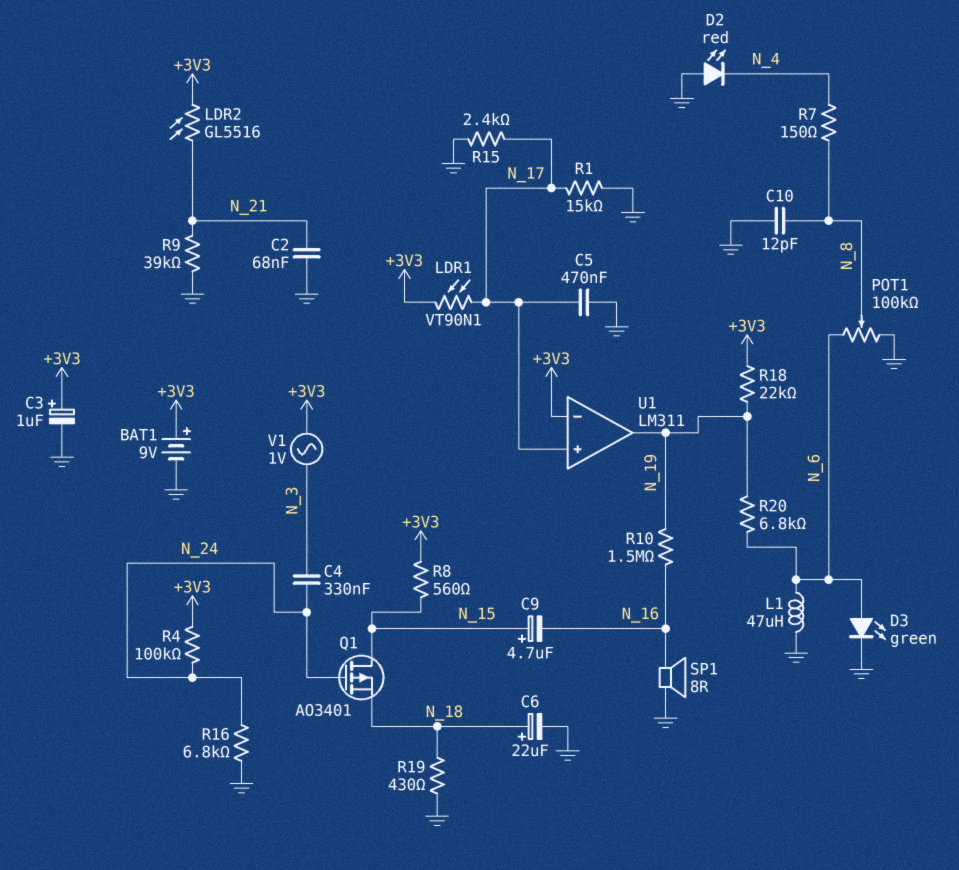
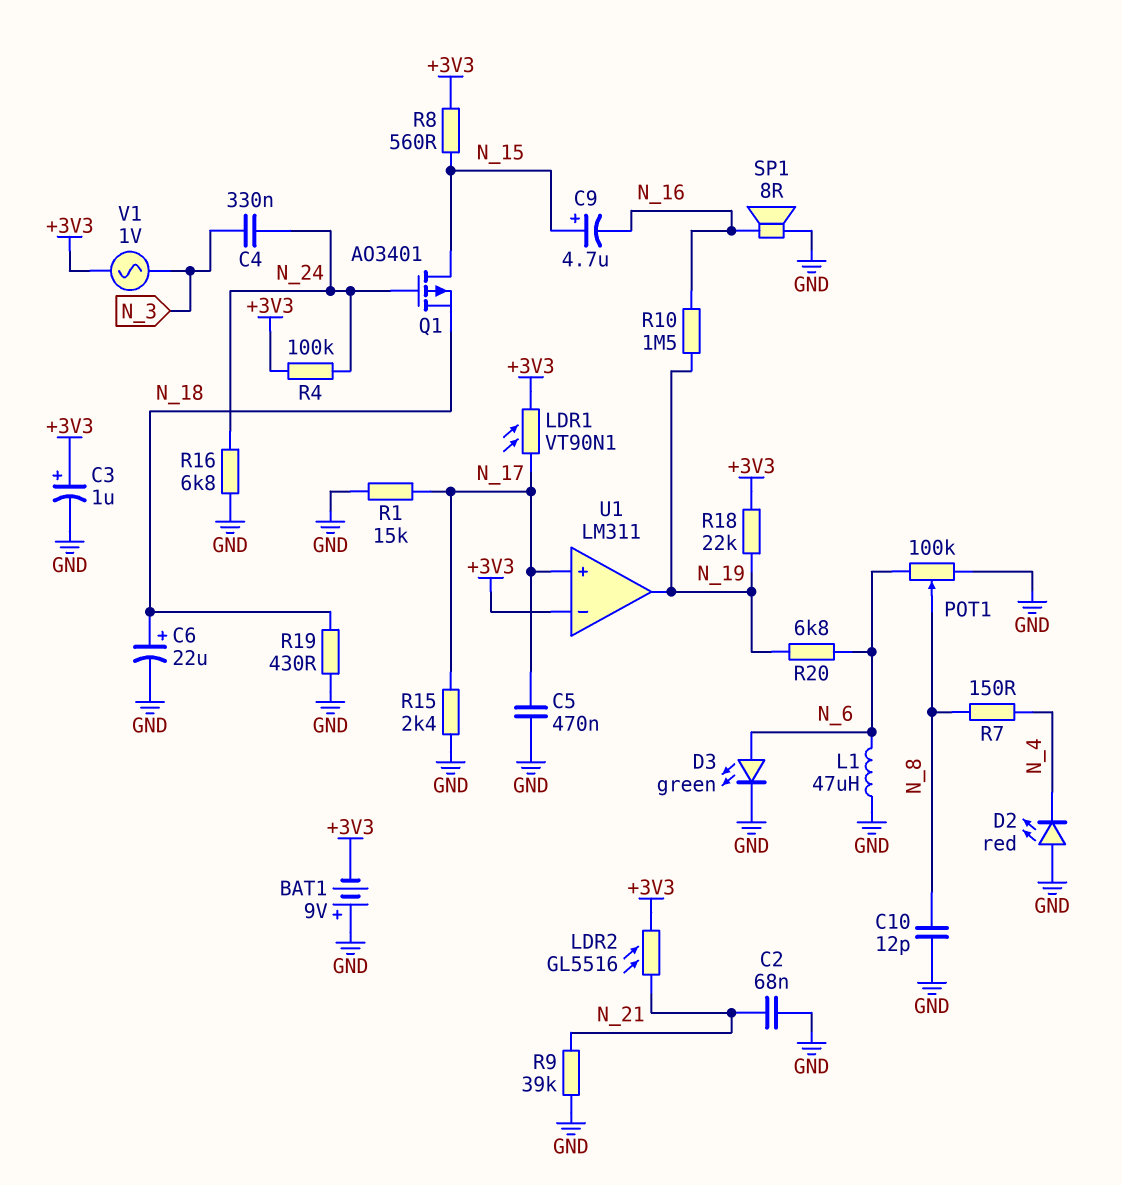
BAT1: 9V (plus +3V3, minus GND) -> 9V (plus GND, minus +3V3)

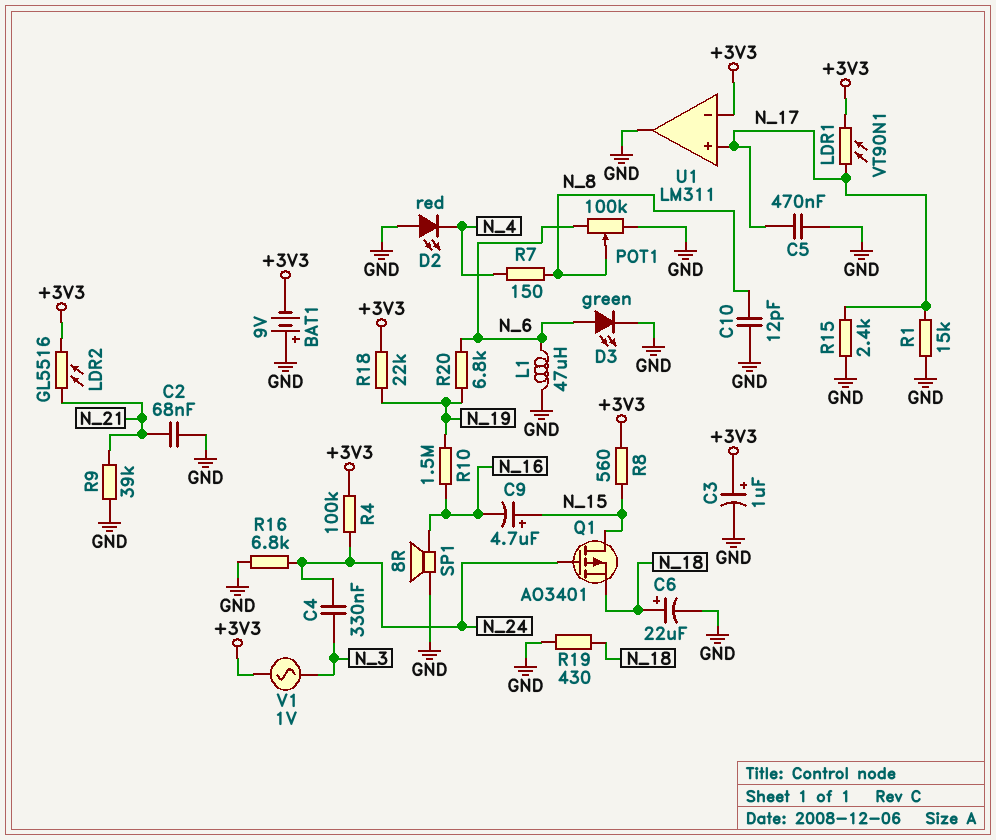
U1 pin out: N_19 -> GND

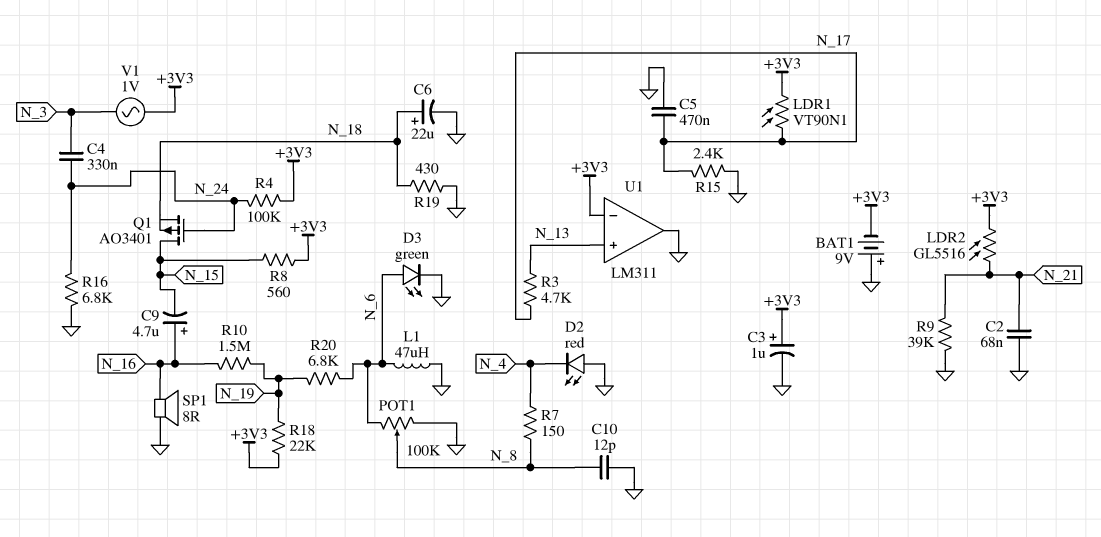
C9: 4.7uF (plus N_15, minus N_16) -> 4.7uF (plus N_16, minus N_15)
R1: 15k (GND, N_17) -> none
R3: none -> 4.7k (N_13, N_17)
U1 pin in+: N_17 -> N_13

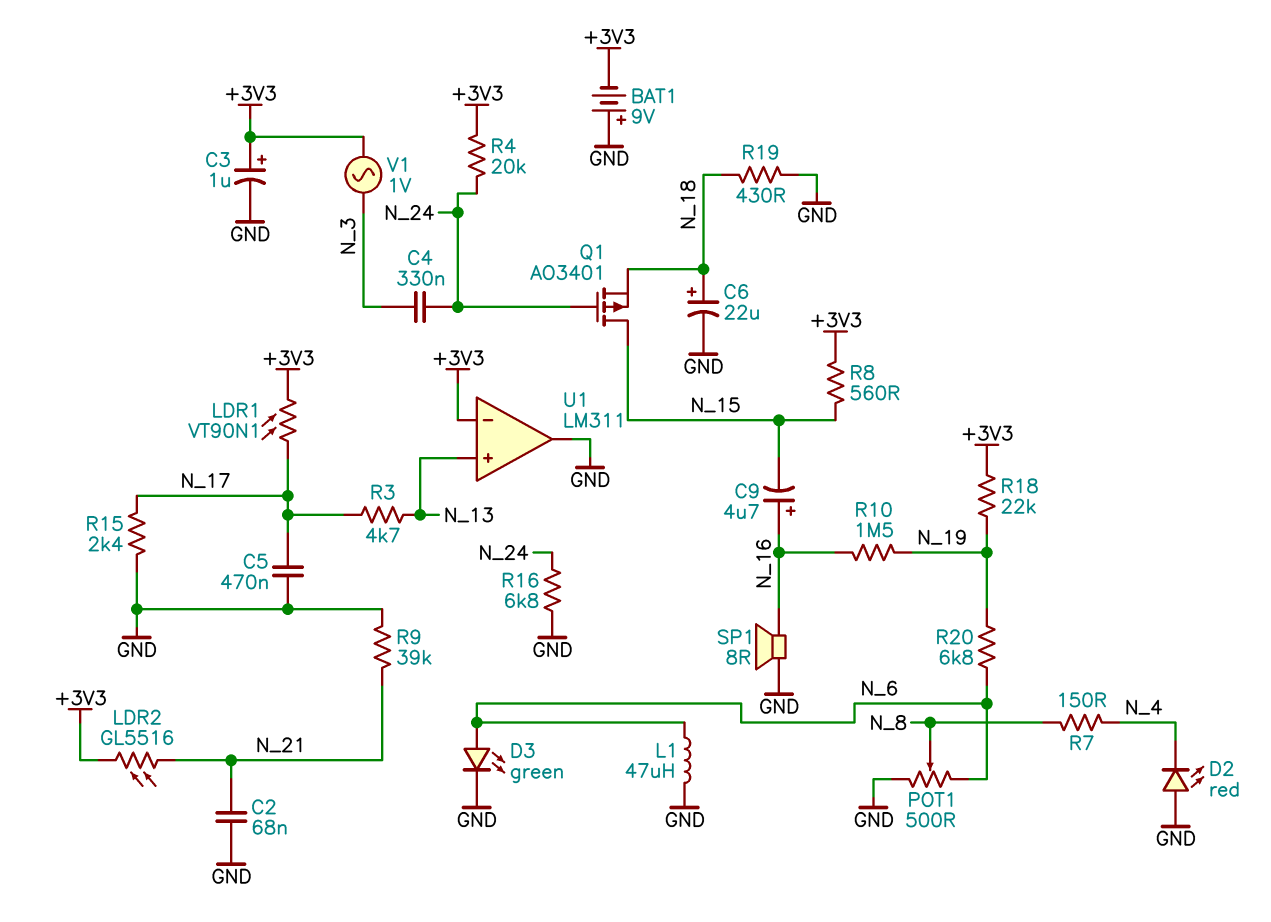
C10: 12pF (GND, N_8) -> none
POT1: 100k (GND, N_6, wiper N_8) -> 500 (GND, N_6, wiper N_8)
R4: 100k (+3V3, N_24) -> 20k (+3V3, N_24)

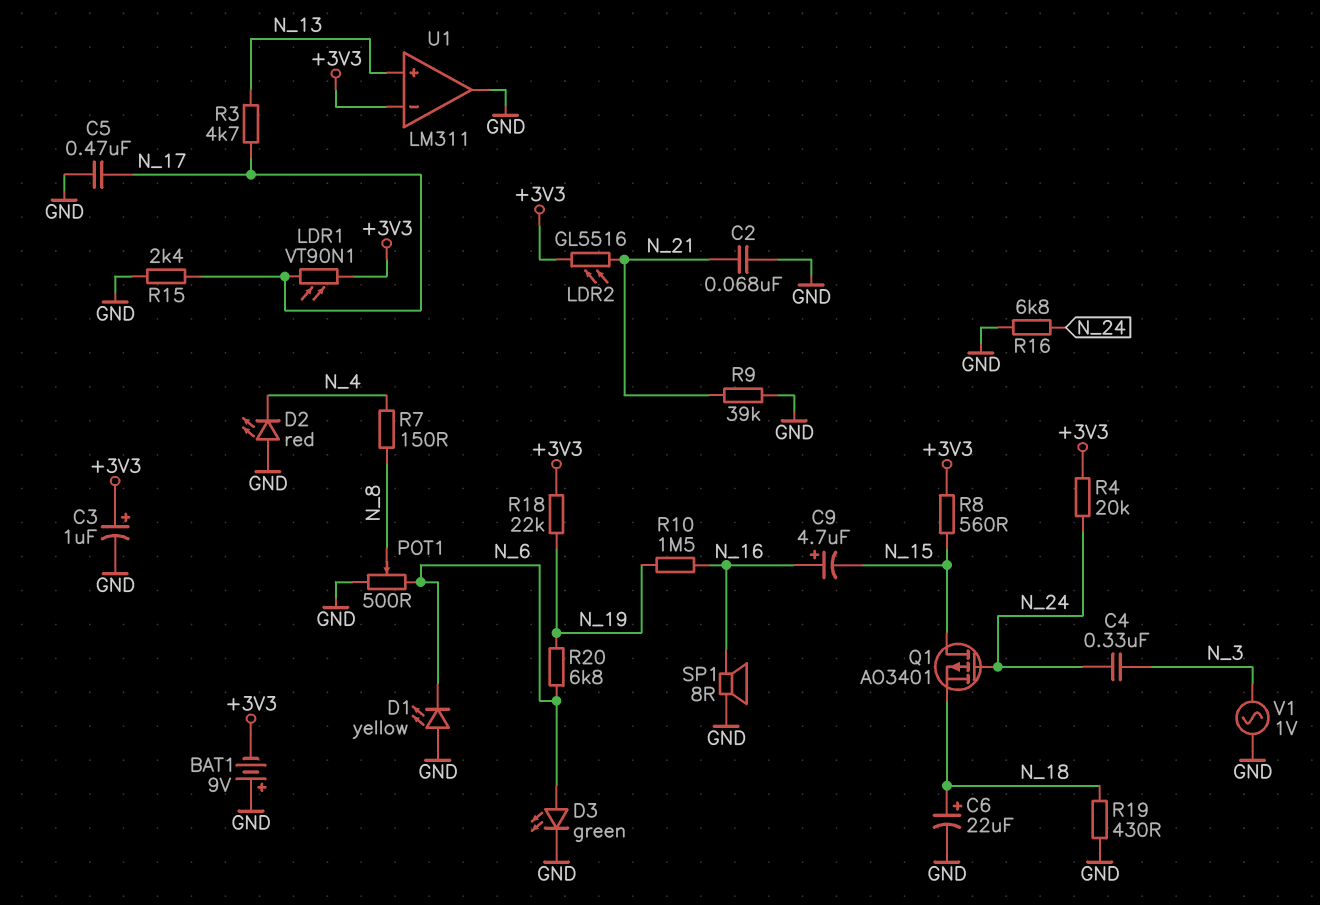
D1: none -> LED yellow (A GND, K N_6)
L1: 47uH (GND, N_6) -> none
V1: AC 1V (+3V3, N_3) -> AC 1V (GND, N_3)

